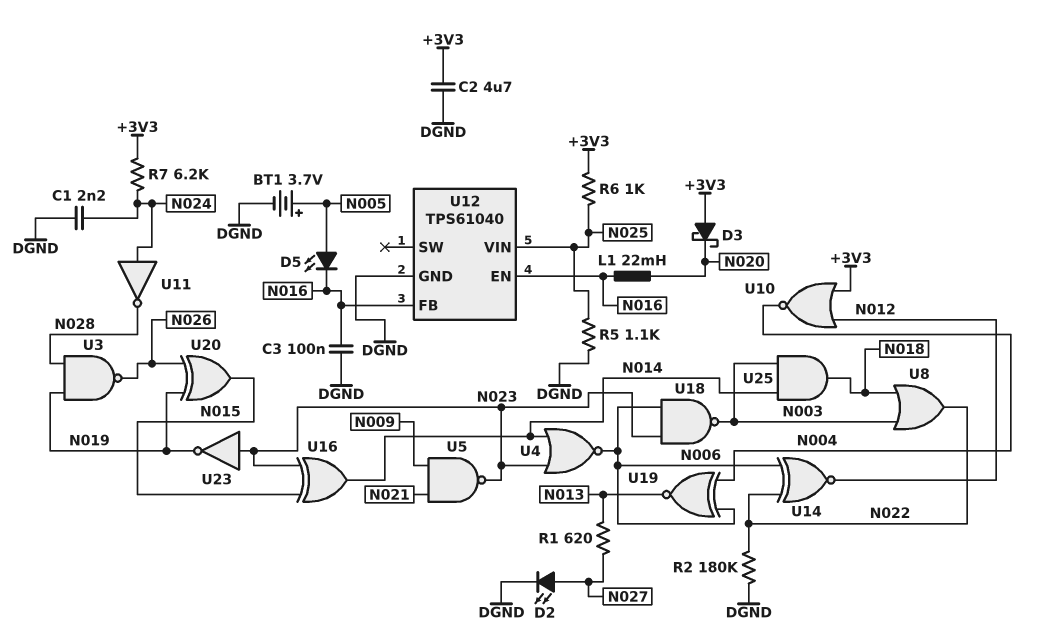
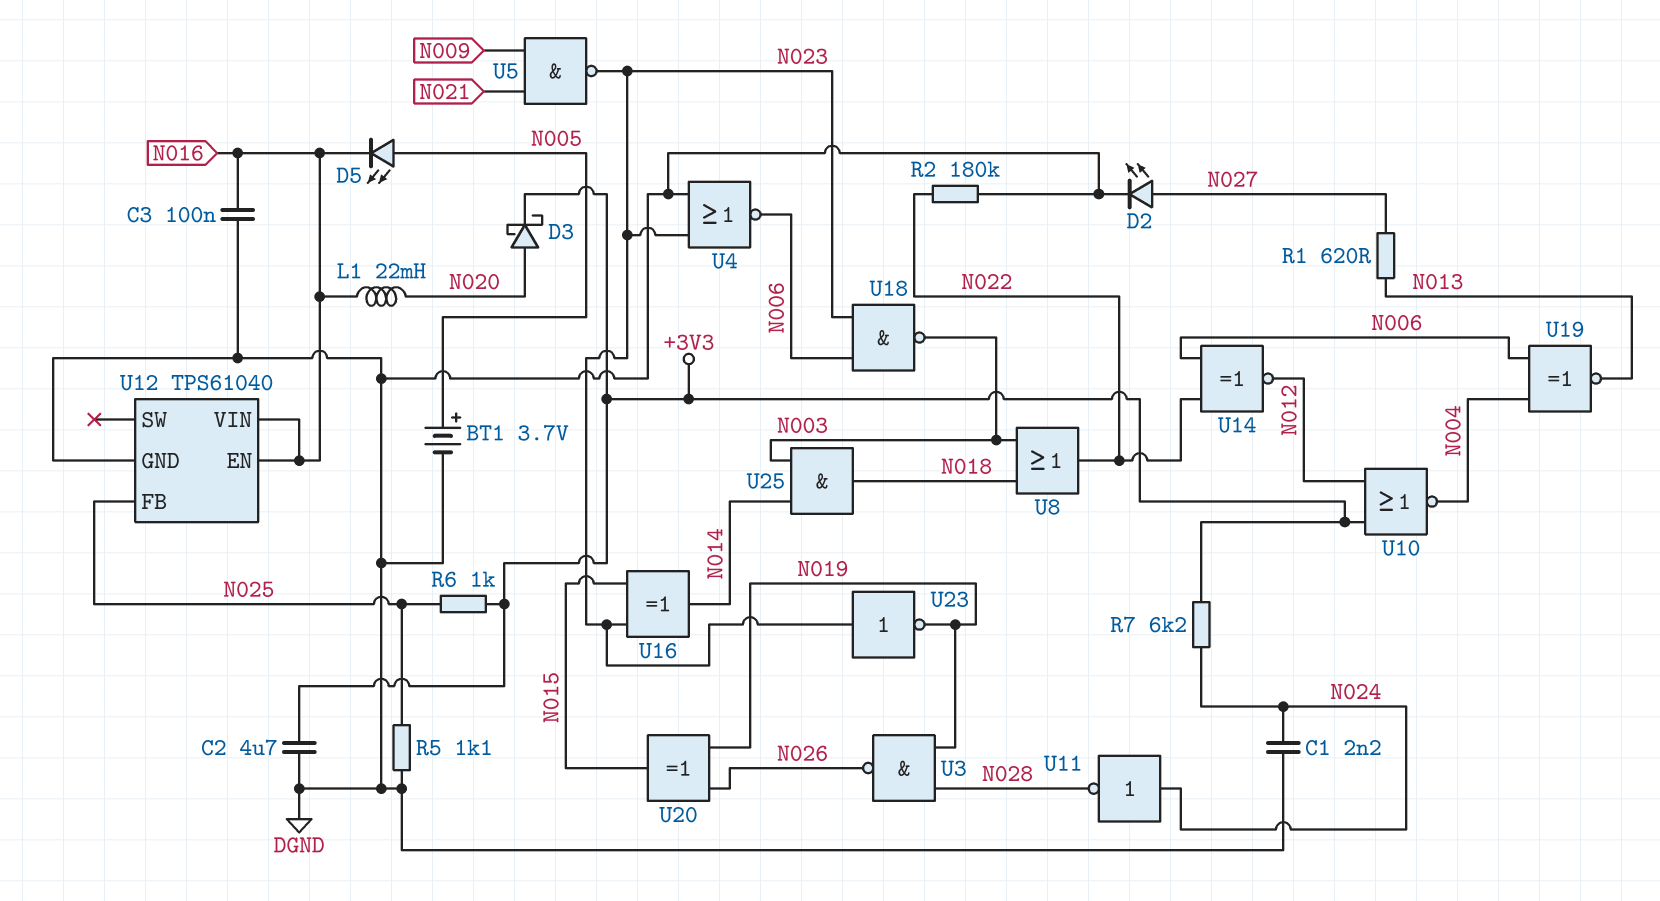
D3: schottky (A +3V3, K N020) -> schottky (A N020, K +3V3)
U4: NOR (in N014, in N023, out N006) -> NOR (in DGND, in N023, out N006)
U12 pin FB: N016 -> N025
U12 pin VIN: N025 -> N016

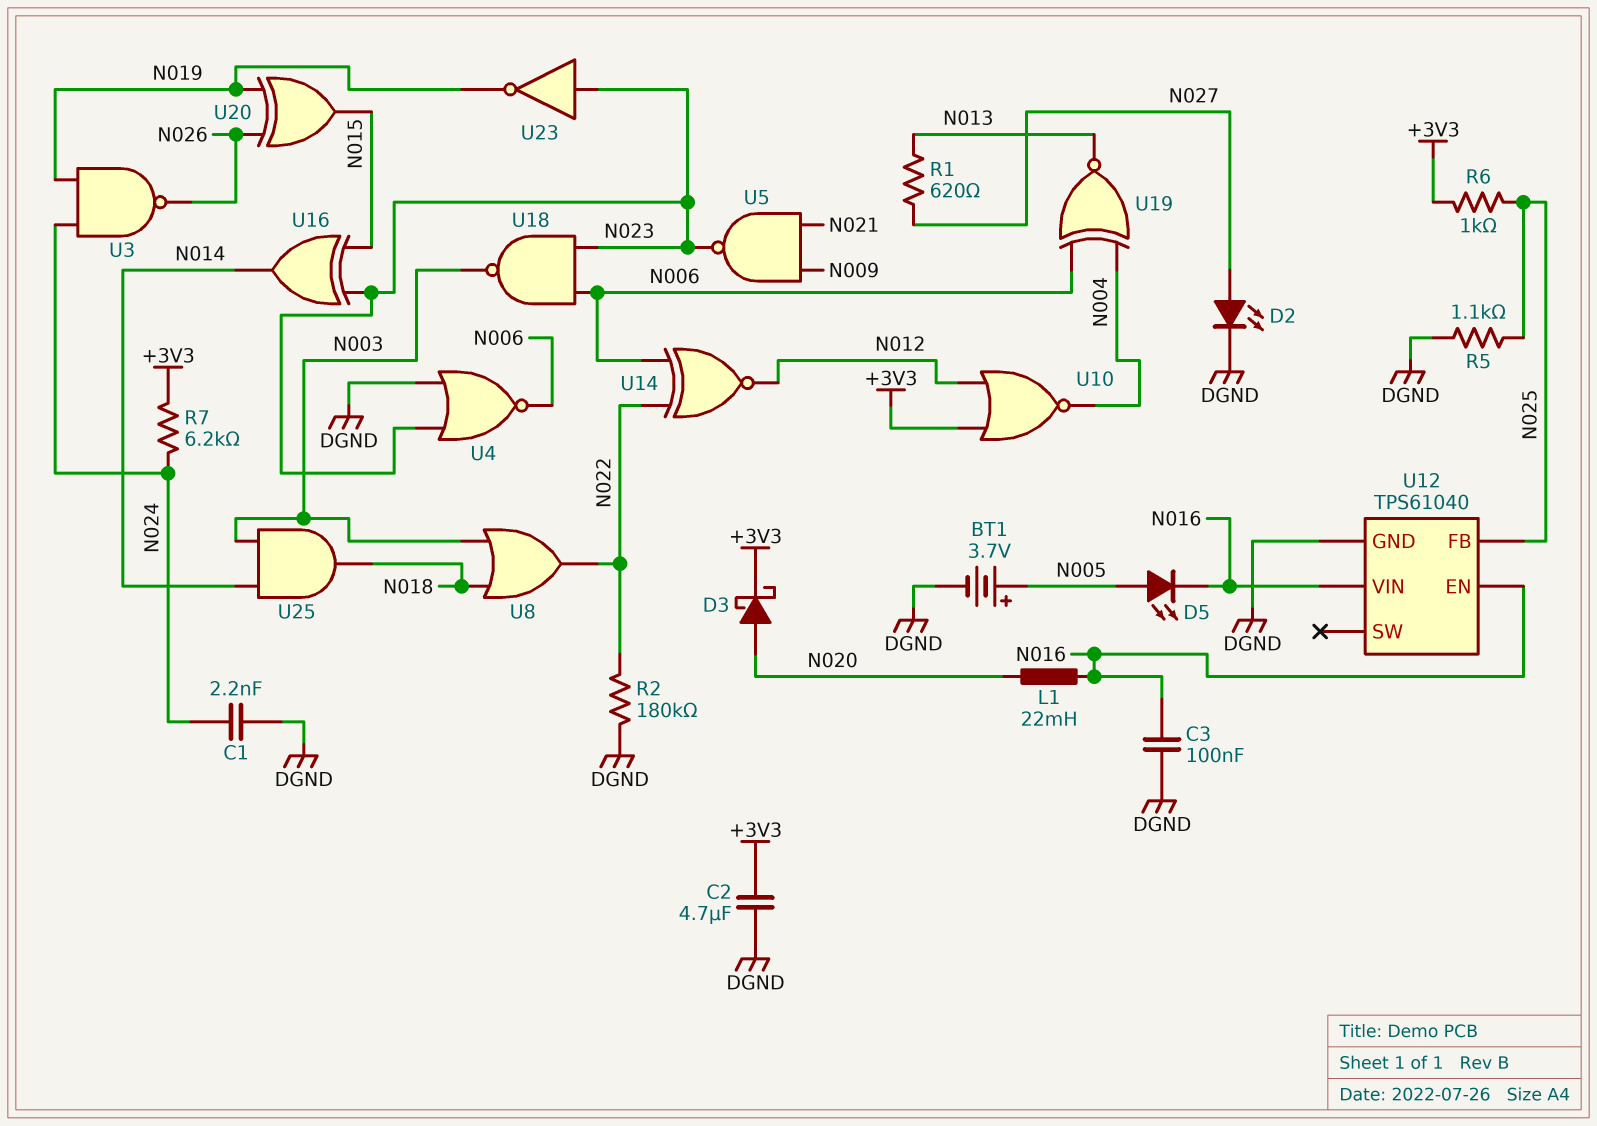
U3: NAND (in N019, in N028, out N026) -> NAND (in N019, in N024, out N026)
U11: NOT (in N024, out N028) -> none

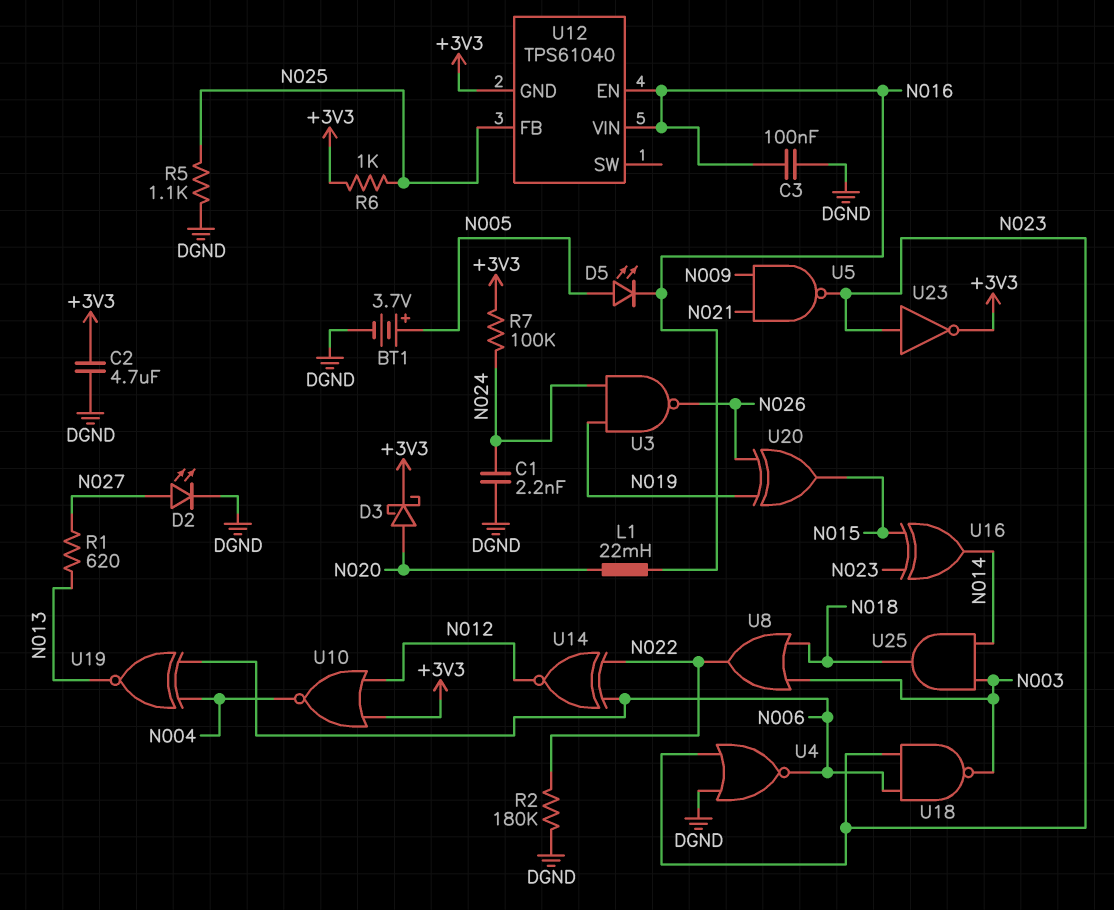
R7: 6.2k (+3V3, N024) -> 100k (+3V3, N024)
U12 pin GND: DGND -> +3V3
U23: NOT (in N023, out N019) -> NOT (in N023, out +3V3)

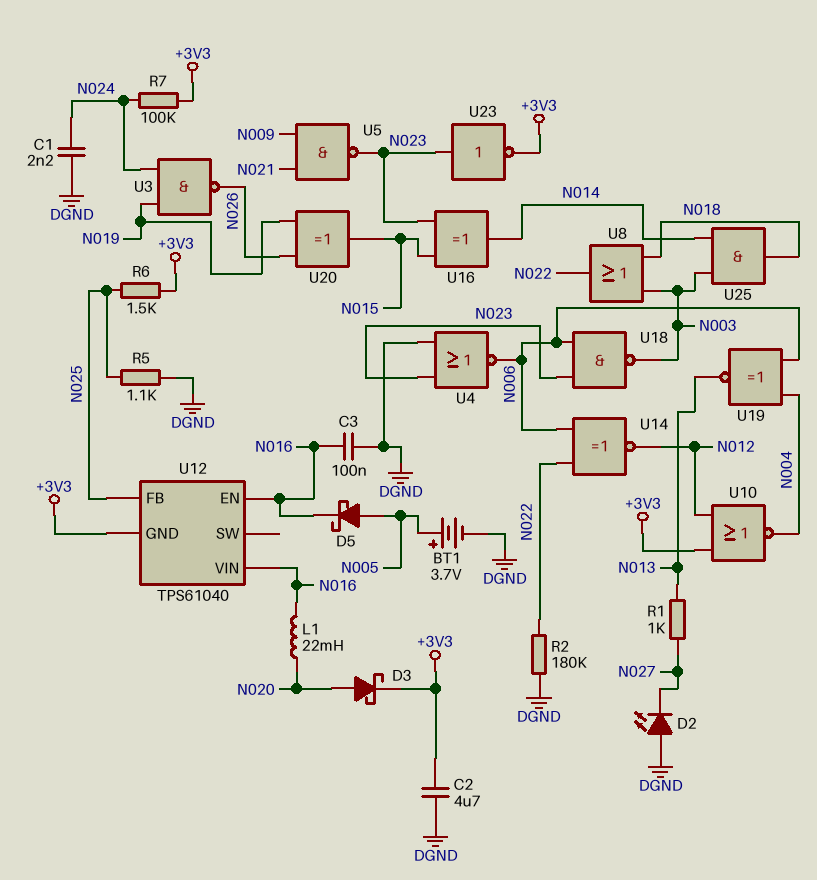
D2: LED (A N027, K DGND) -> LED (A DGND, K N027)
D5: LED (A N005, K N016) -> schottky (A N005, K N016)
R1: 620 (N013, N027) -> 1k (N013, N027)
R6: 1k (+3V3, N025) -> 1.5k (+3V3, N025)

